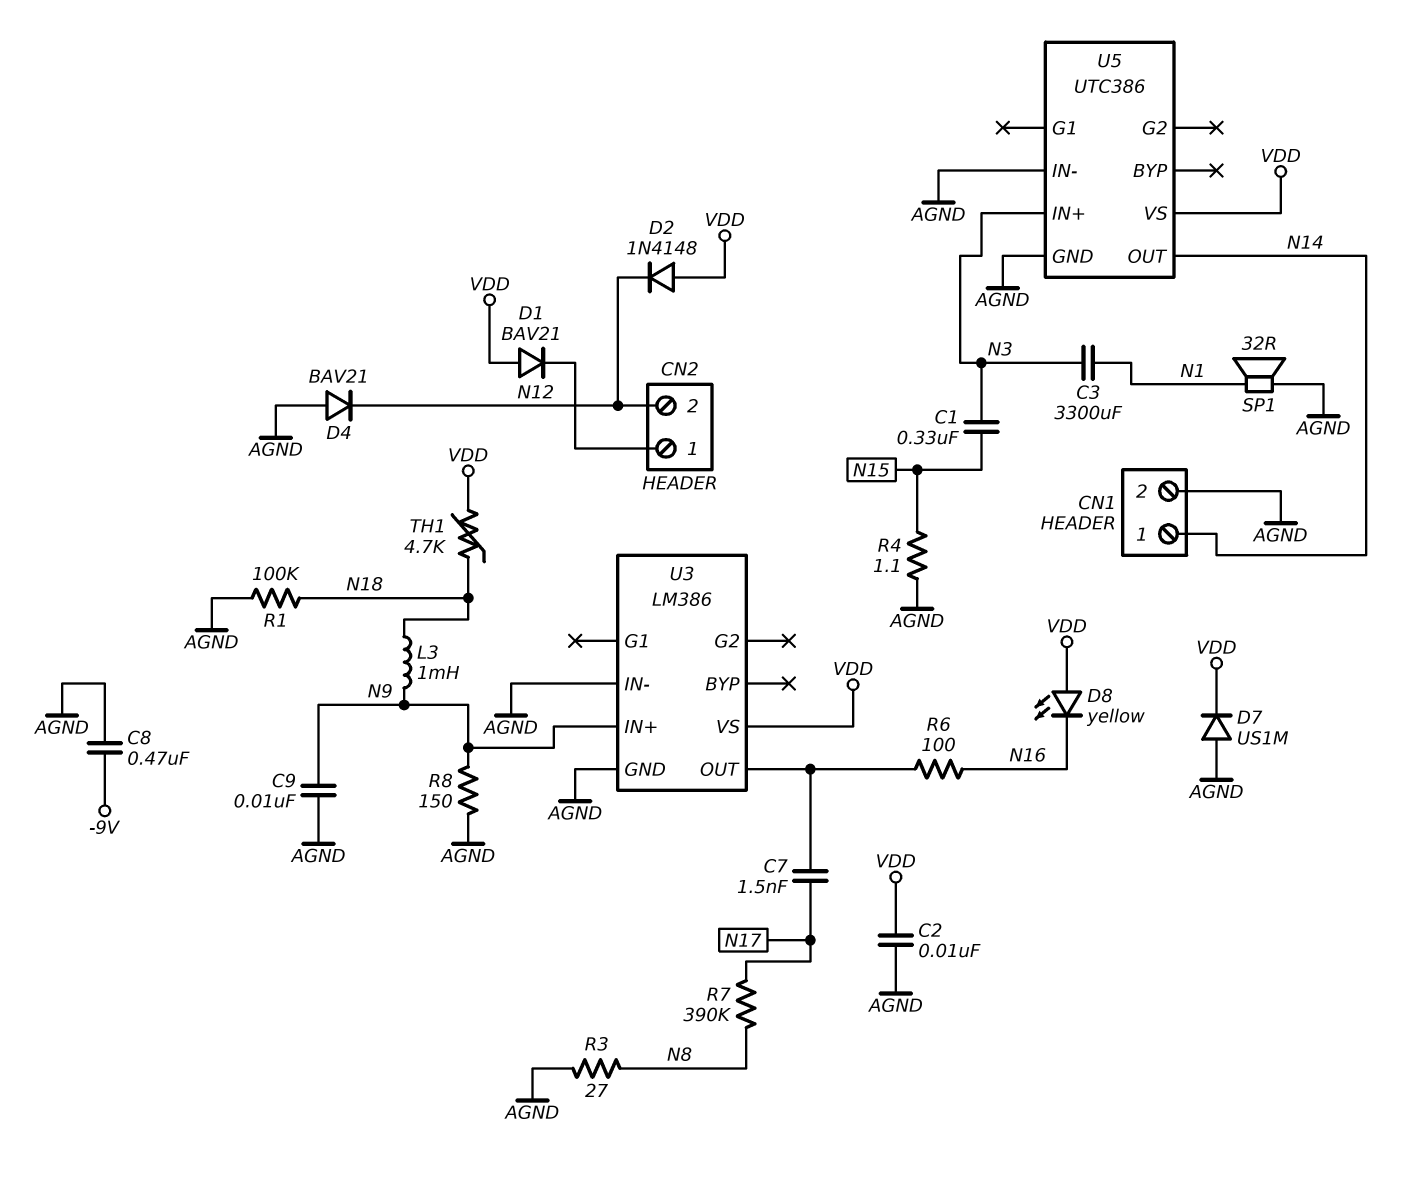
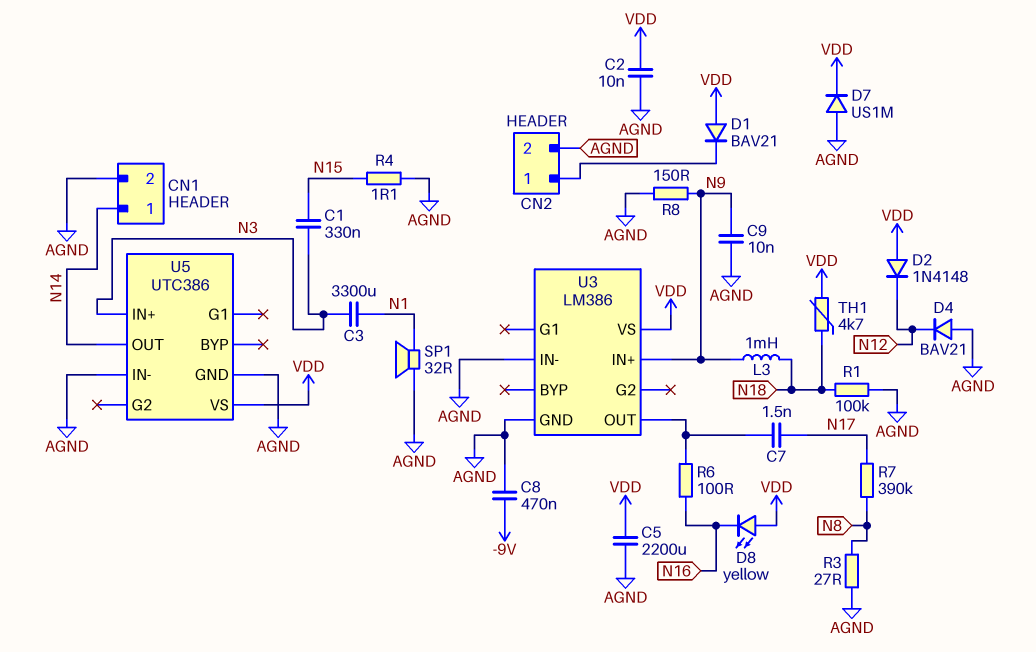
C5: none -> 2200uF (AGND, VDD)
CN2 pin 2: N12 -> AGND

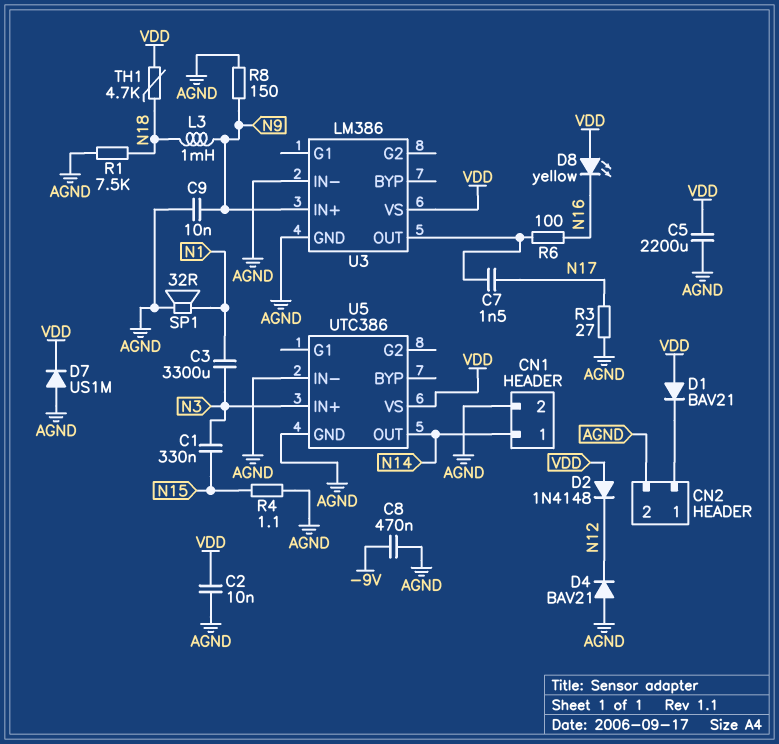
R1: 100k (AGND, N18) -> 7.5k (AGND, N18)
R3: 27 (AGND, N8) -> 27 (AGND, N17)
R7: 390k (N8, N17) -> none

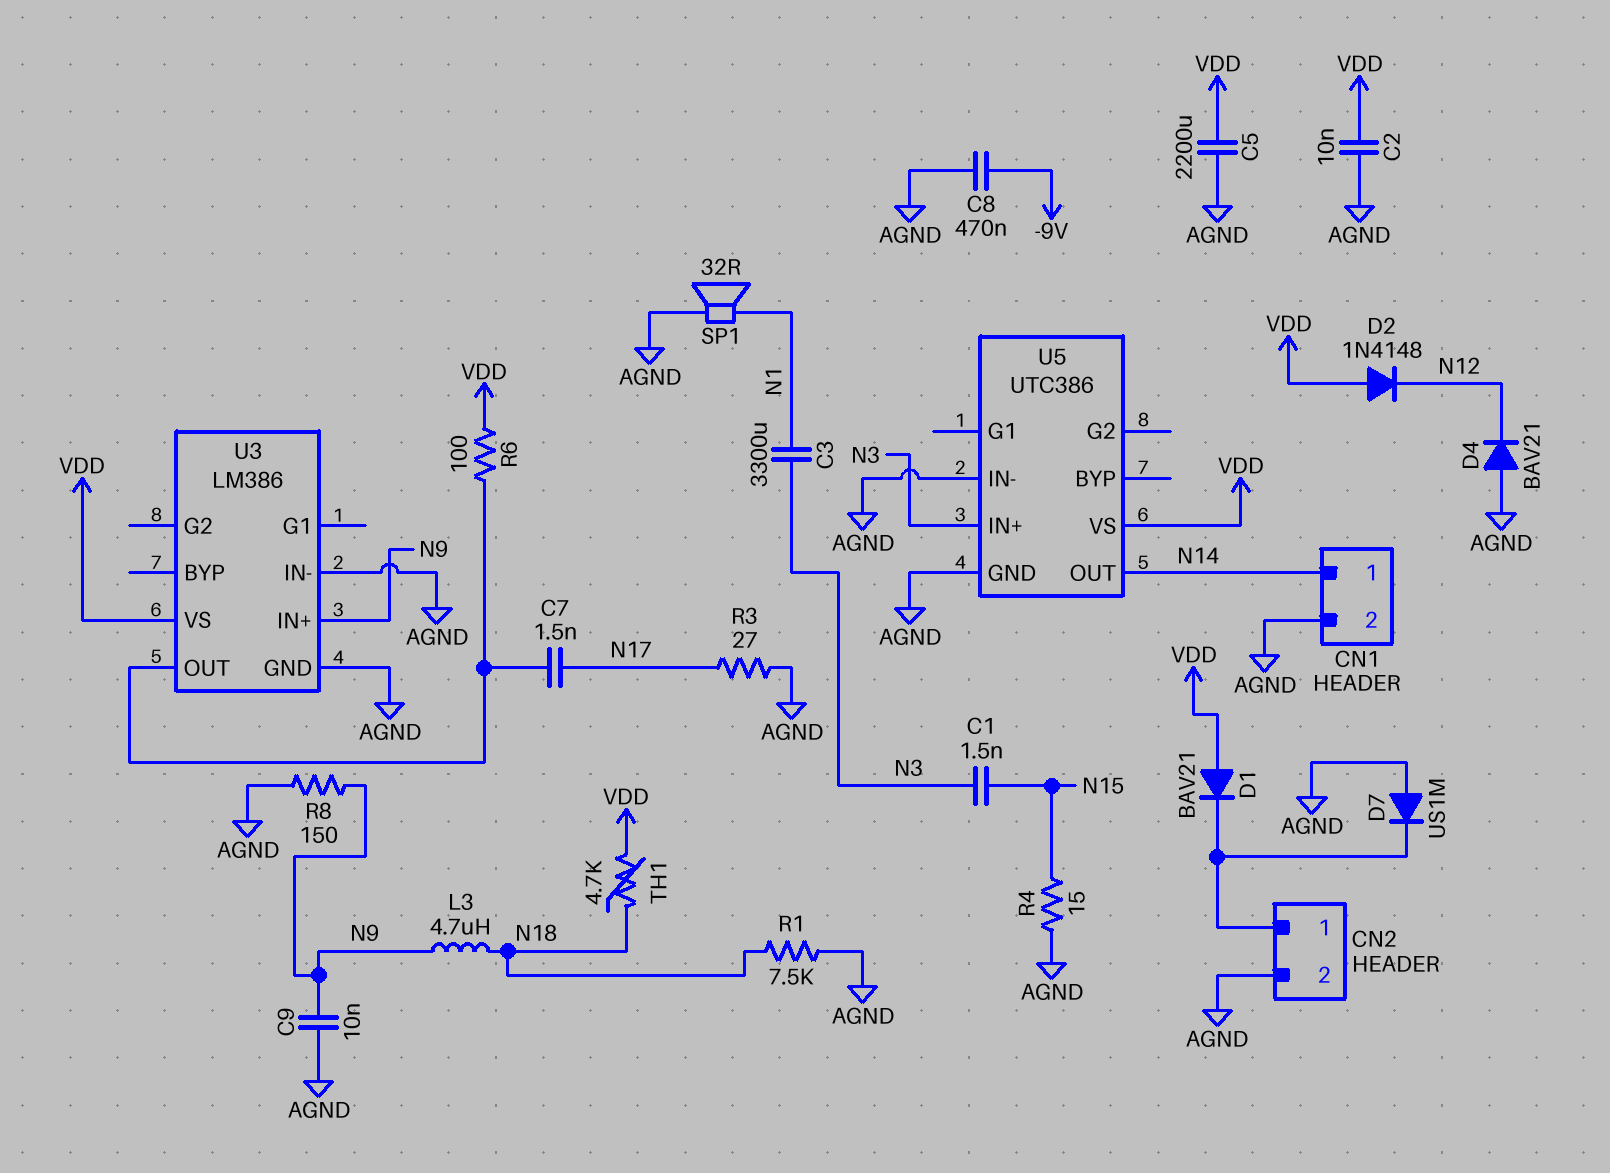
C1: 330nF (N3, N15) -> 1.5nF (N3, N15)
D7: diode US1M (A AGND, K VDD) -> diode US1M (A AGND, K CN2/1)
D8: LED yellow (A VDD, K N16) -> none
L3: 1mH (N9, N18) -> 4.7uH (N9, N18)
R4: 1.1 (AGND, N15) -> 15 (AGND, N15)
R6: 100 (N16, U3/OUT) -> 100 (U3/OUT, VDD)

